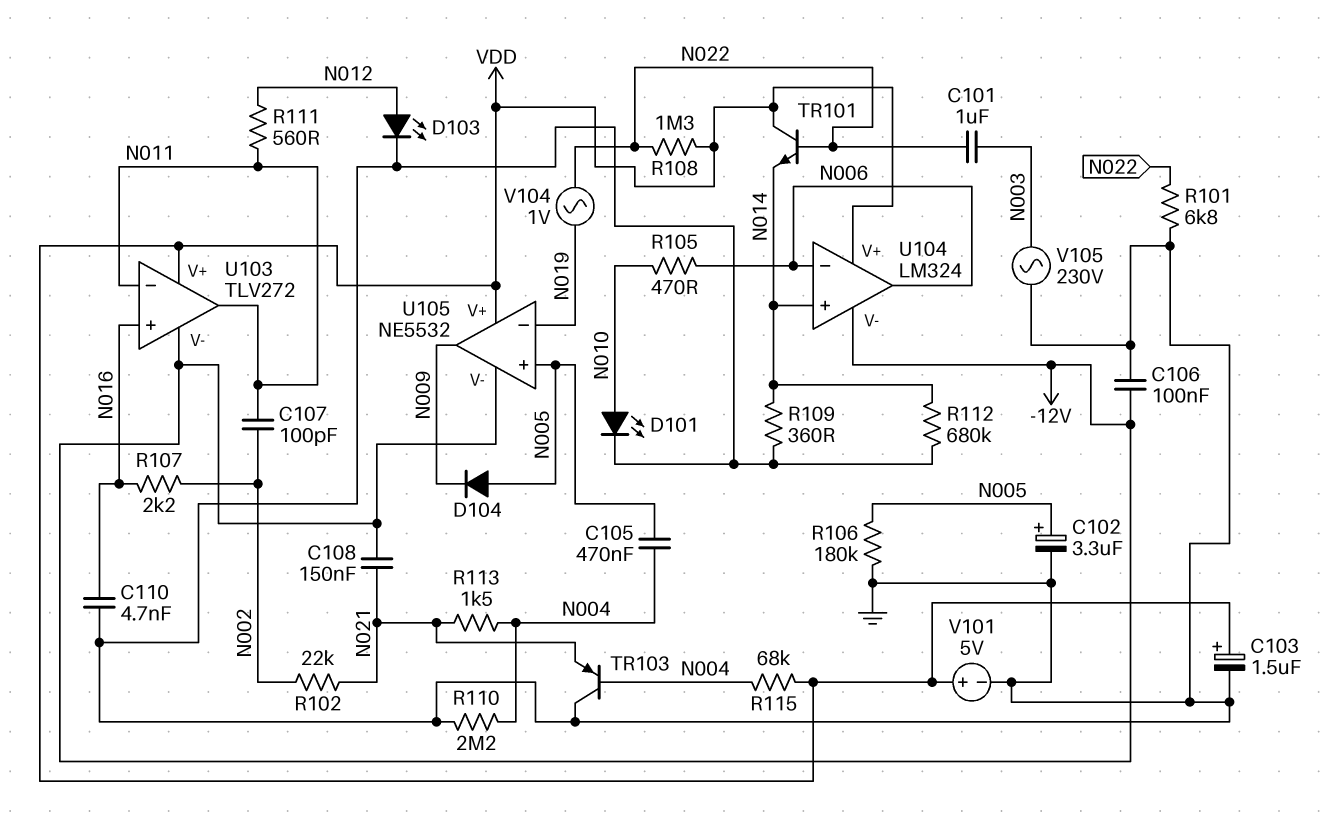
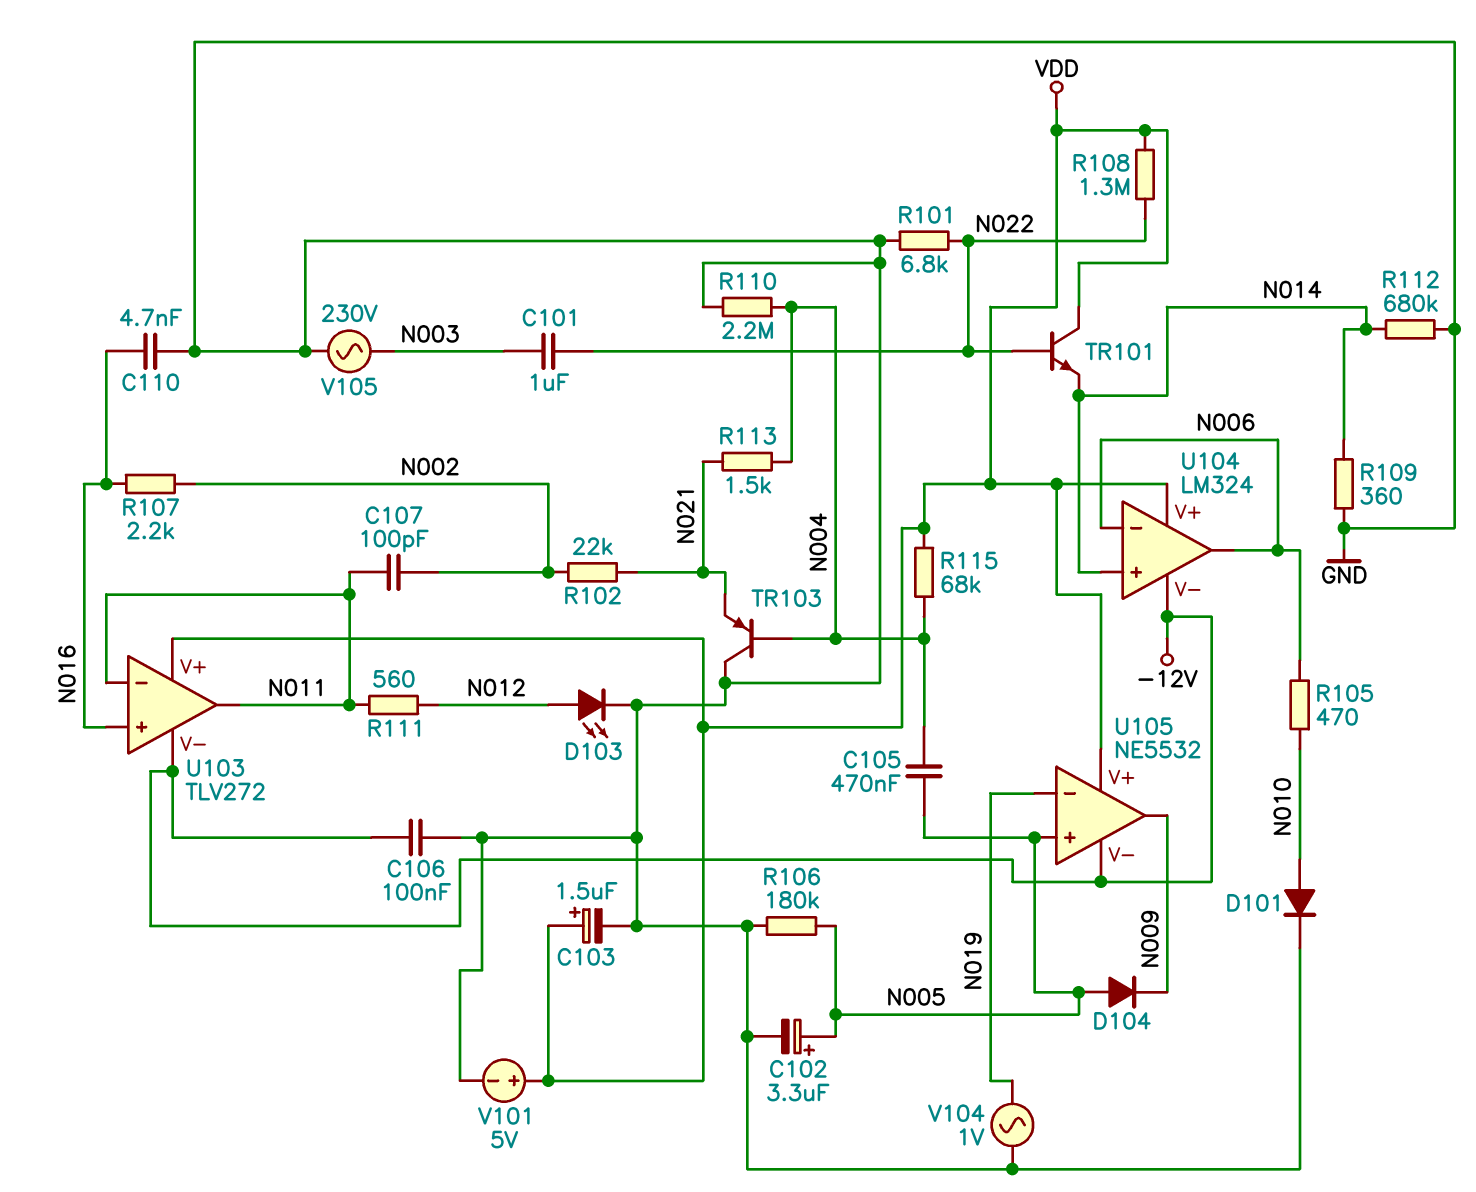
C108: 150nF (-12V, N021) -> none
D101: LED (A N010, K GND) -> diode (A N010, K GND)
V104: AC 1V (N019, N022) -> AC 1V (GND, N019)

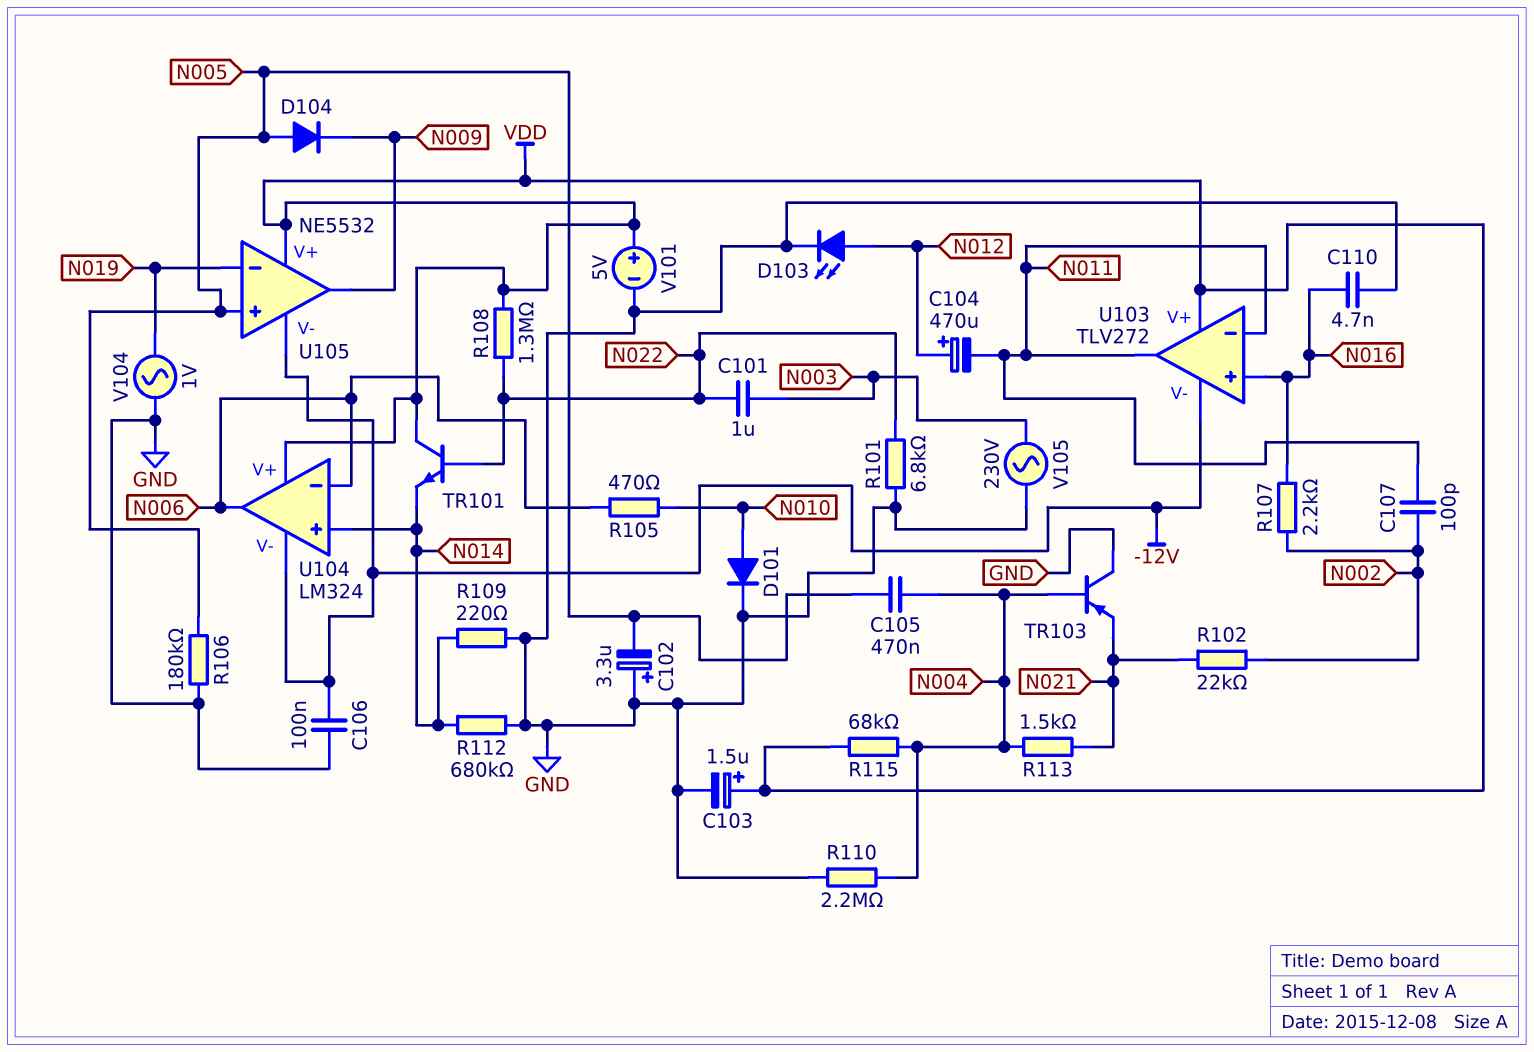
C102: 3.3uF (plus N005, minus GND) -> 3.3uF (plus GND, minus N005)
C104: none -> 470uF (plus N012, minus N011)
R109: 360 (GND, N014) -> 220 (GND, N014)
R111: 560 (N011, N012) -> none

